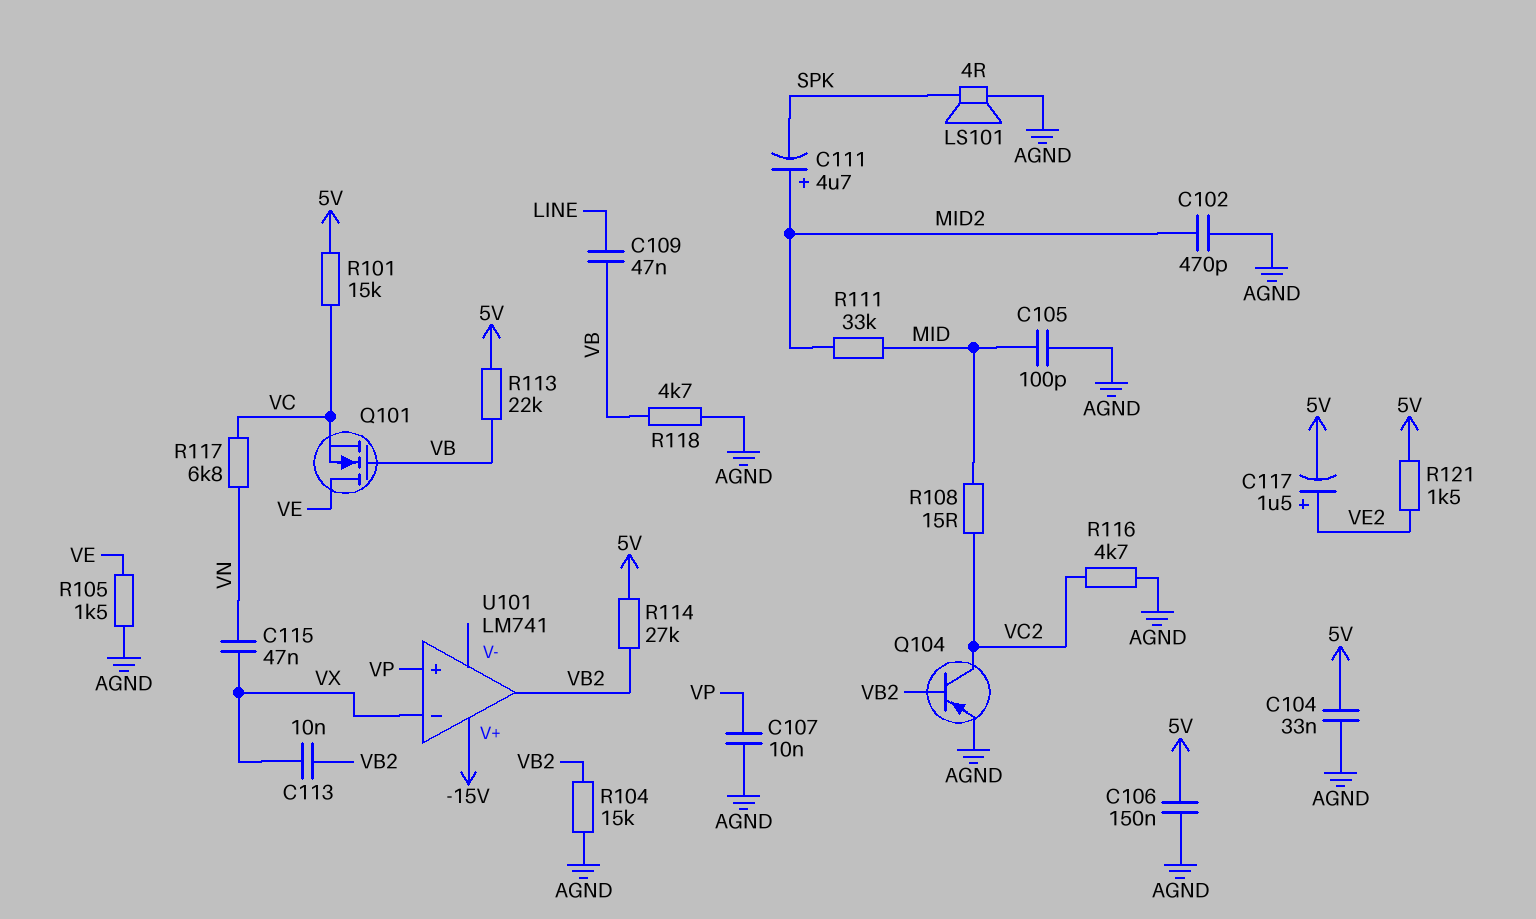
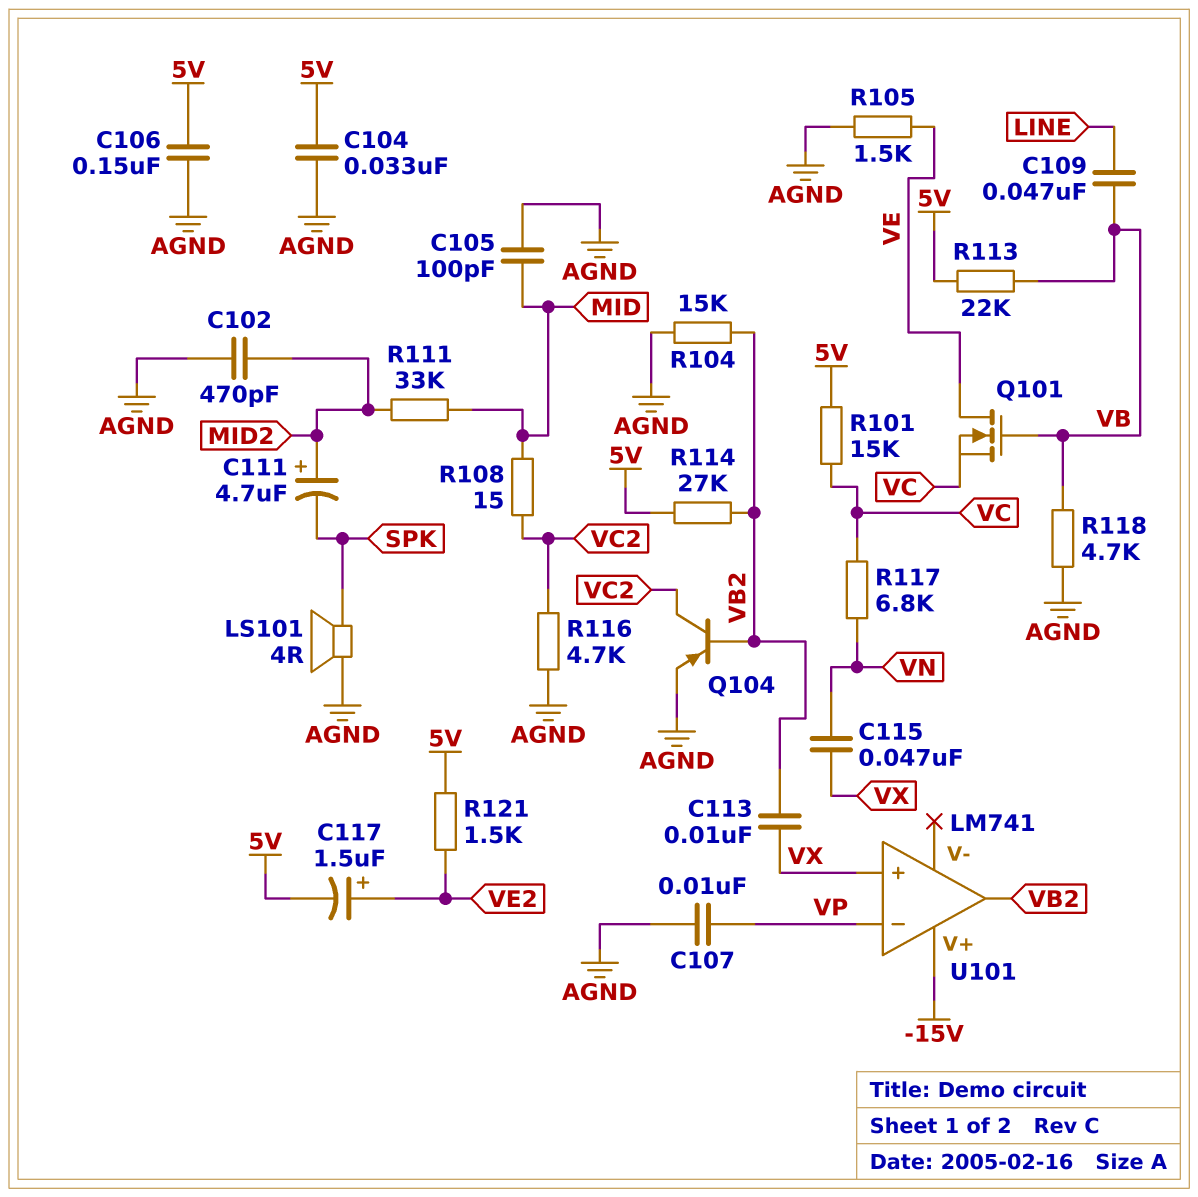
U101 pin in+: VP -> VX
U101 pin in-: VX -> VP

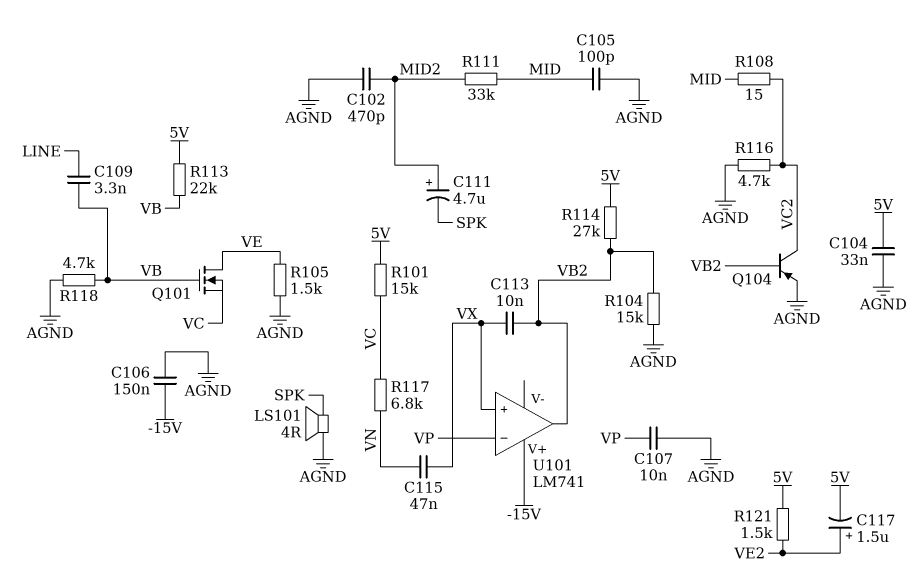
C106: 150nF (5V, AGND) -> 150nF (-15V, AGND)
C109: 47nF (LINE, VB) -> 3.3nF (LINE, VB)

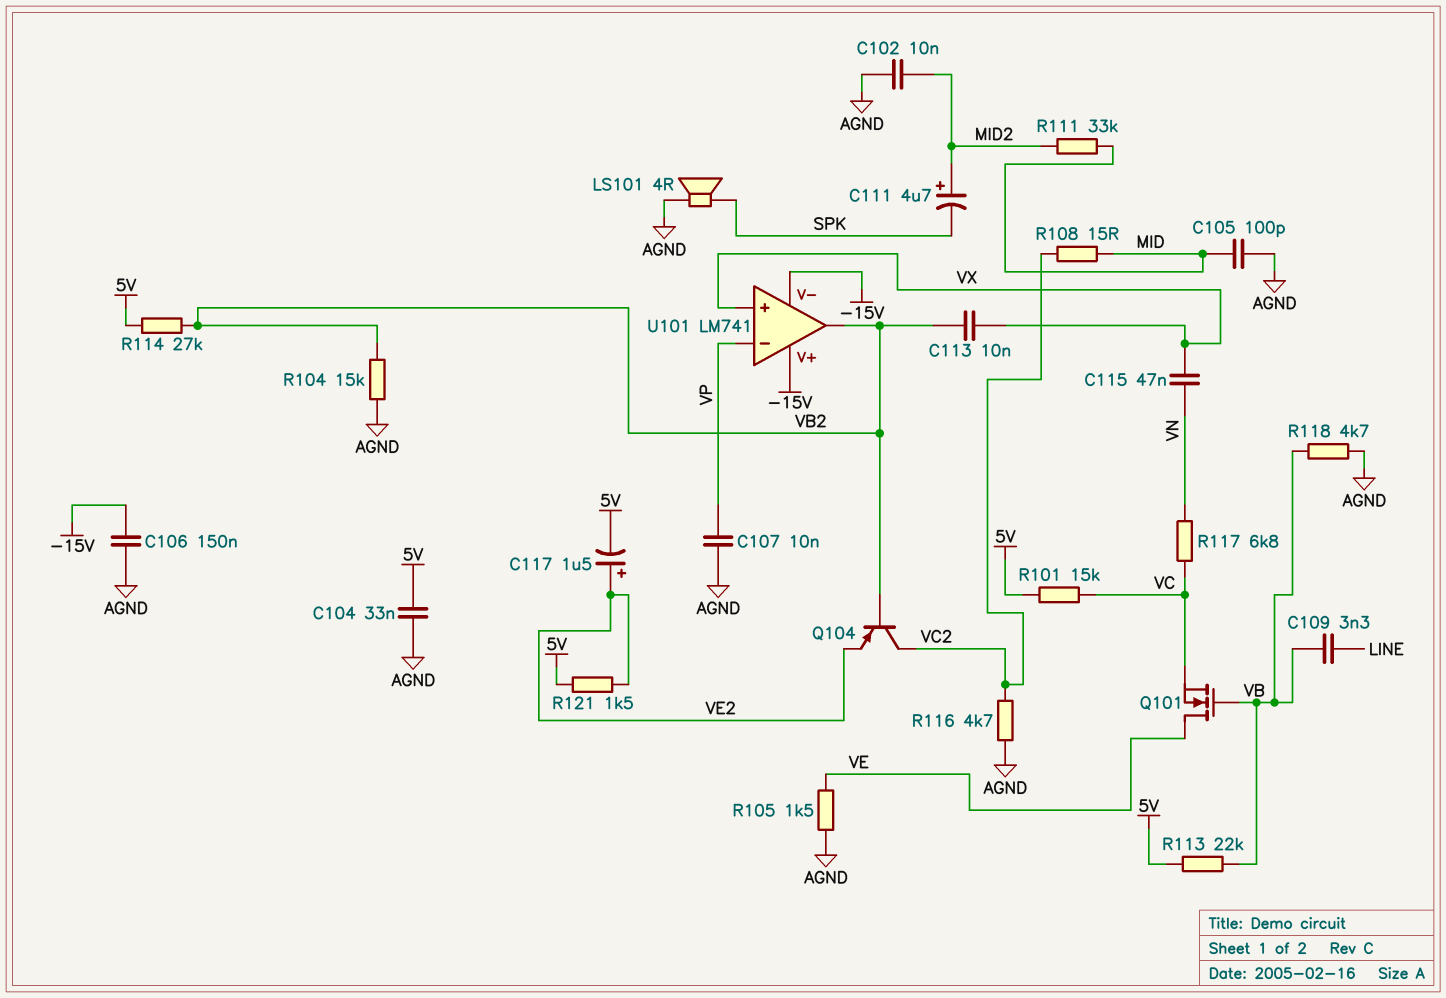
C102: 470pF (AGND, MID2) -> 10nF (AGND, MID2)
Q104: PNP (B VB2, C VC2, E AGND) -> PNP (B VB2, C VC2, E VE2)
U101 pin V-: none -> -15V

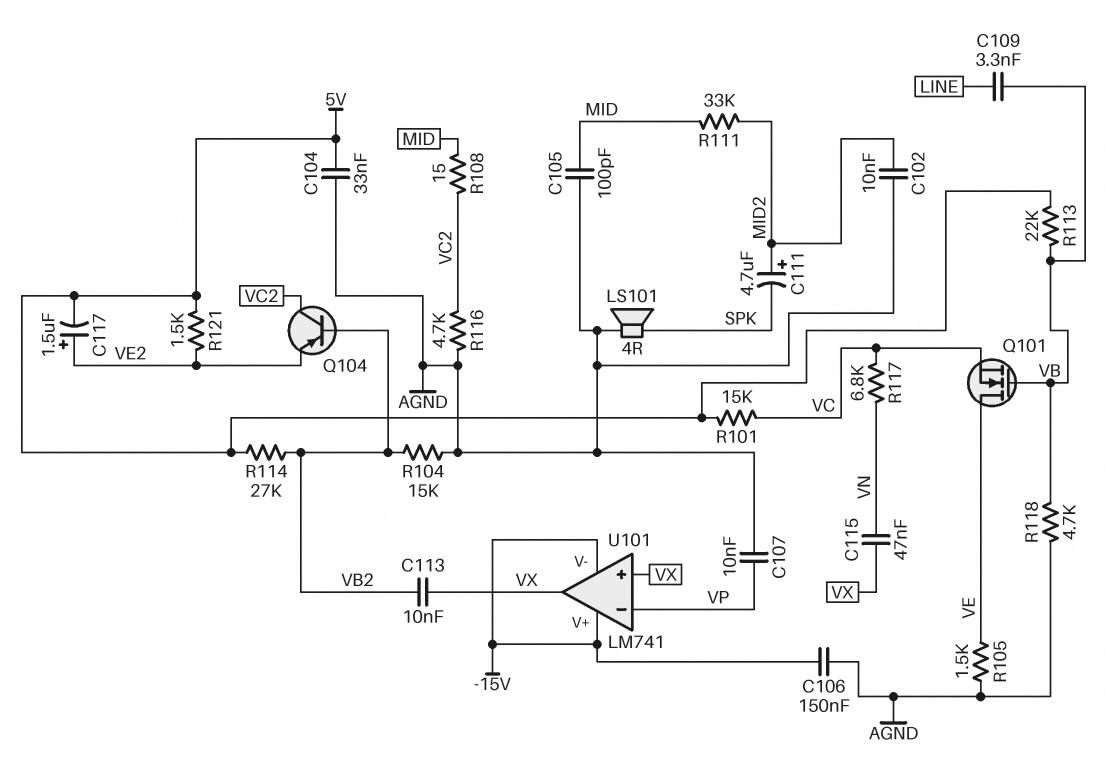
U101 pin out: VB2 -> VX

